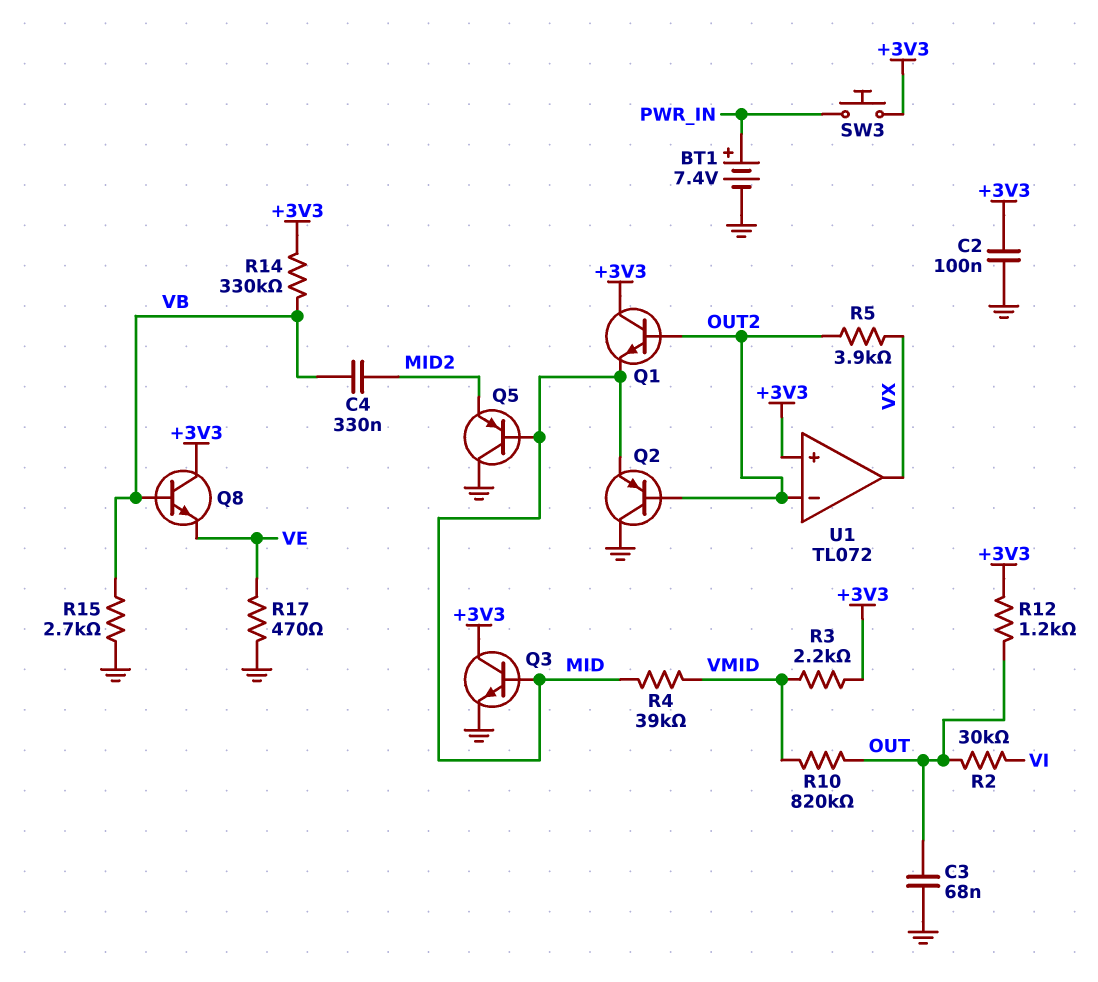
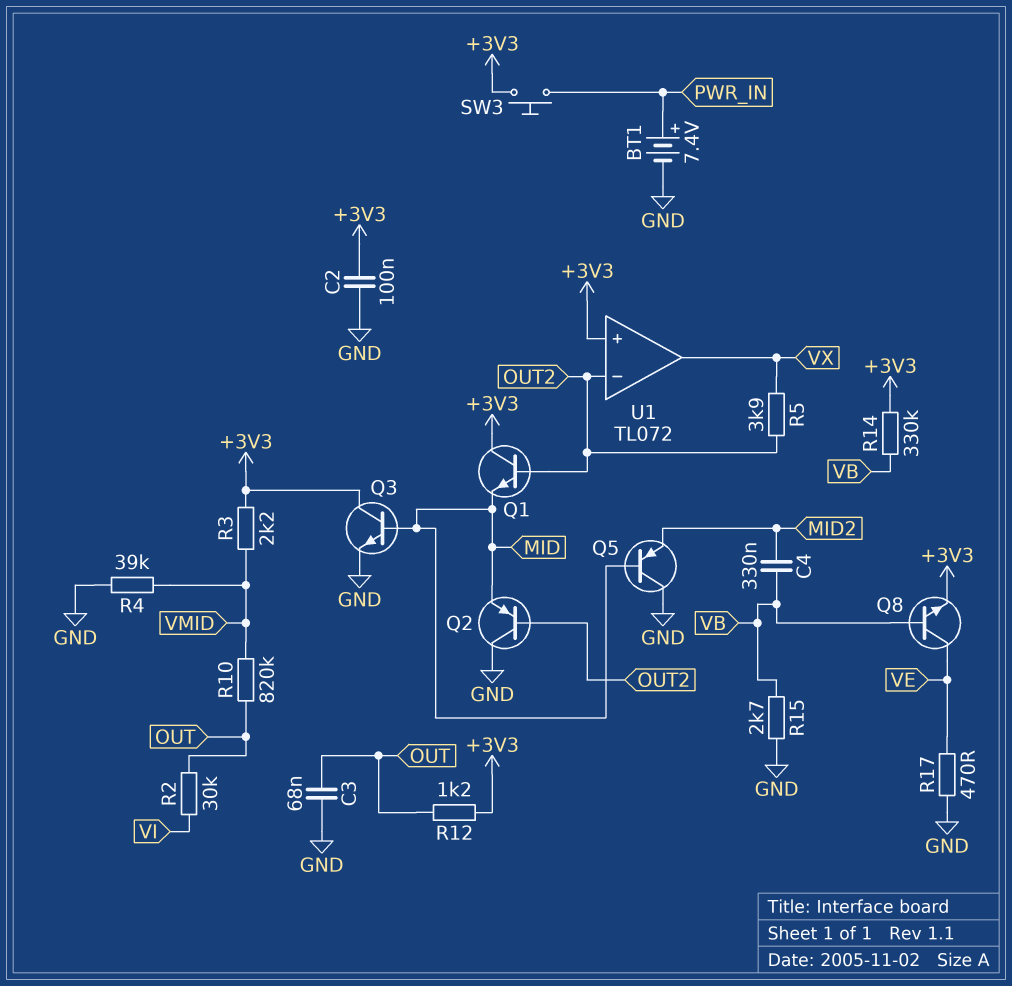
Q8: NPN (B VB, C +3V3, E VE) -> NPN (B VB, C VE, E +3V3)
R4: 39k (MID, VMID) -> 39k (GND, VMID)

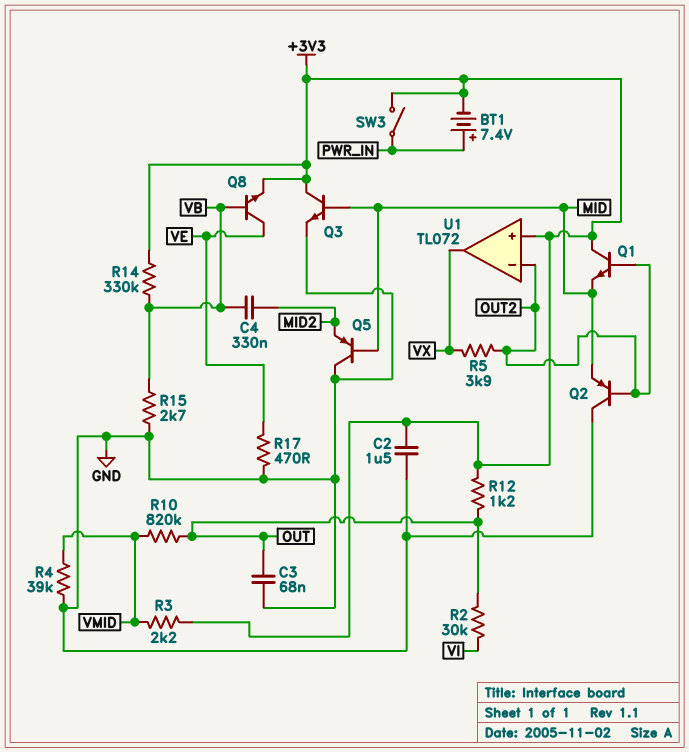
BT1: 7.4V (plus PWR_IN, minus GND) -> 7.4V (plus PWR_IN, minus +3V3)
C2: 100nF (+3V3, GND) -> 1.5uF (+3V3, GND)
SW3: button (+3V3, PWR_IN) -> switch (+3V3, PWR_IN)

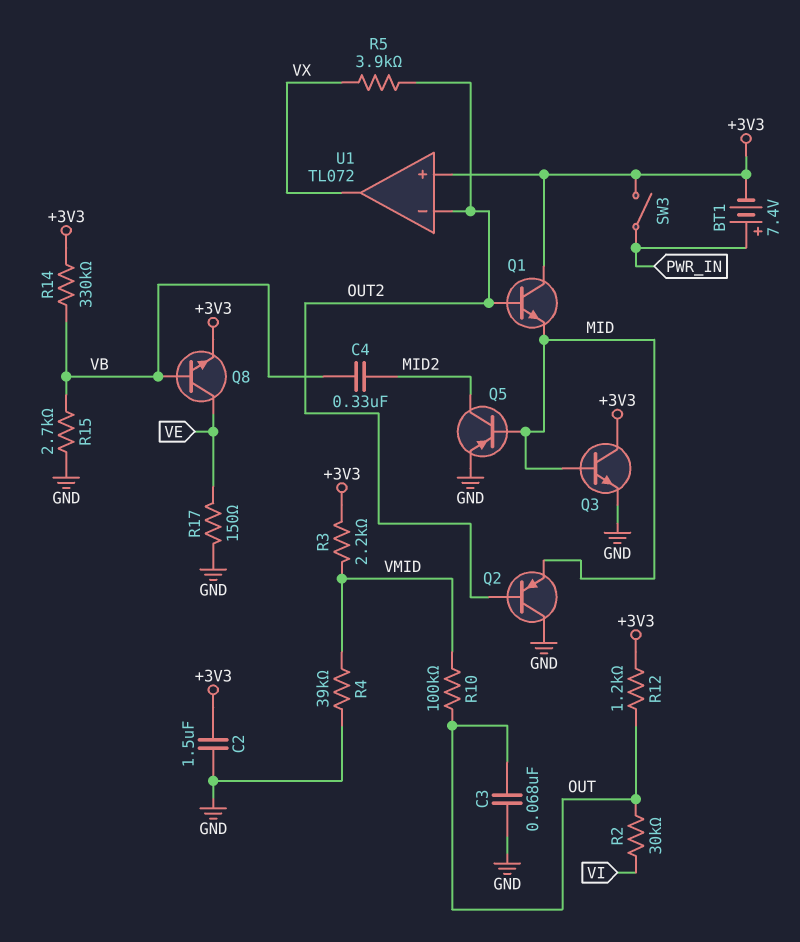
Q5: PNP (B MID, C GND, E MID2) -> PNP (B MID, C MID2, E GND)
R10: 820k (OUT, VMID) -> 100k (OUT, VMID)
R17: 470 (GND, VE) -> 150 (GND, VE)

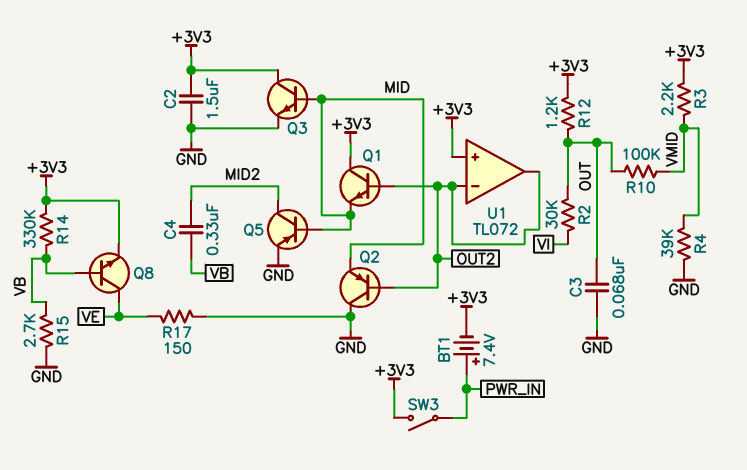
R5: 3.9k (OUT2, VX) -> none
U1 pin out: VX -> OUT2

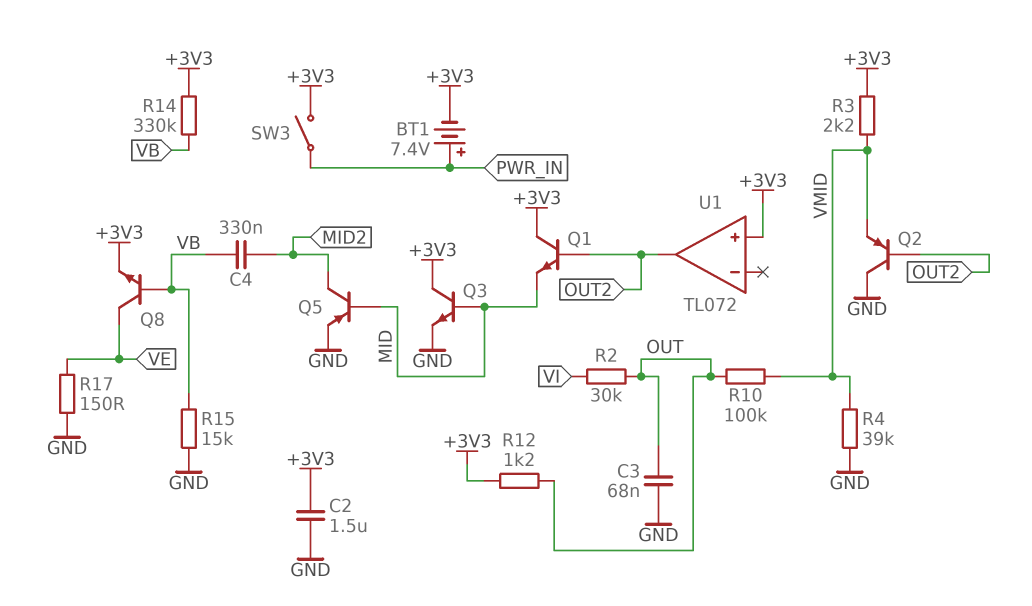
Q2: PNP (B OUT2, C GND, E MID) -> PNP (B OUT2, C GND, E VMID)
R15: 2.7k (GND, VB) -> 15k (GND, VB)
U1 pin in-: OUT2 -> none

